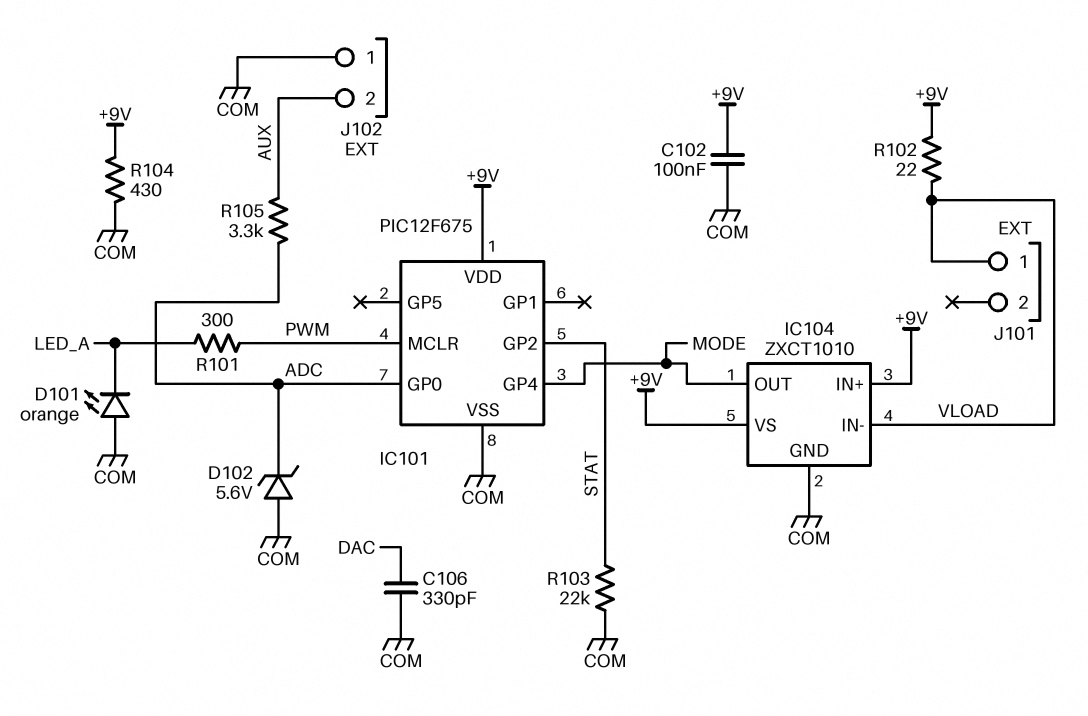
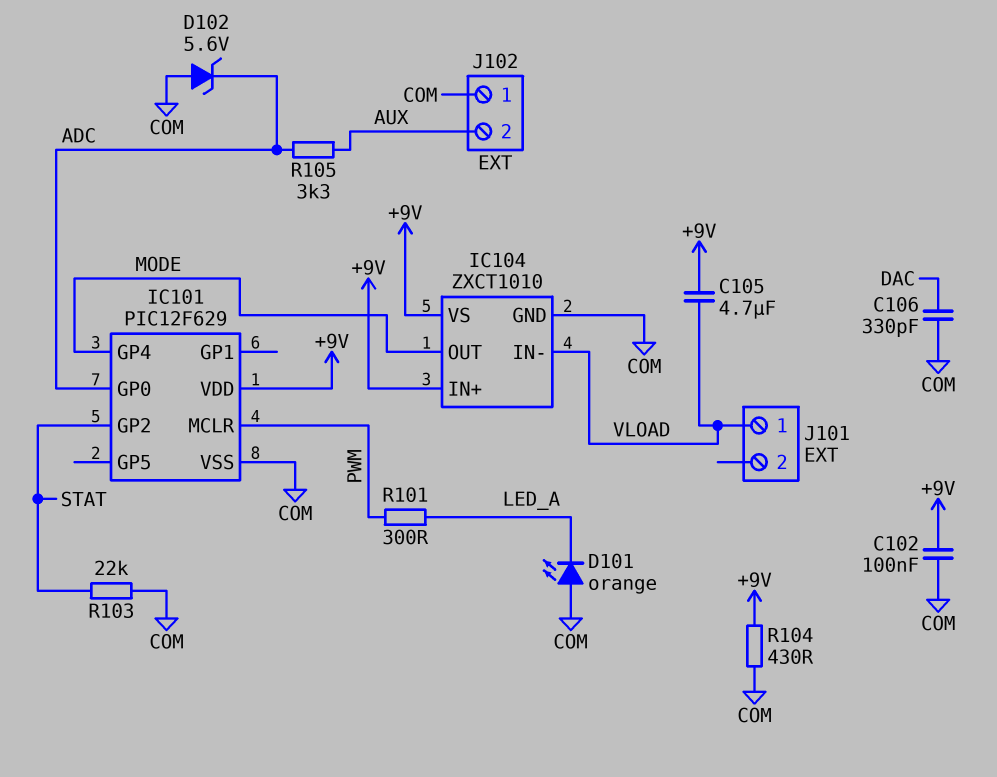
C105: none -> 4.7uF (+9V, VLOAD)
IC101: PIC12F675 -> PIC12F629
R102: 22 (+9V, VLOAD) -> none

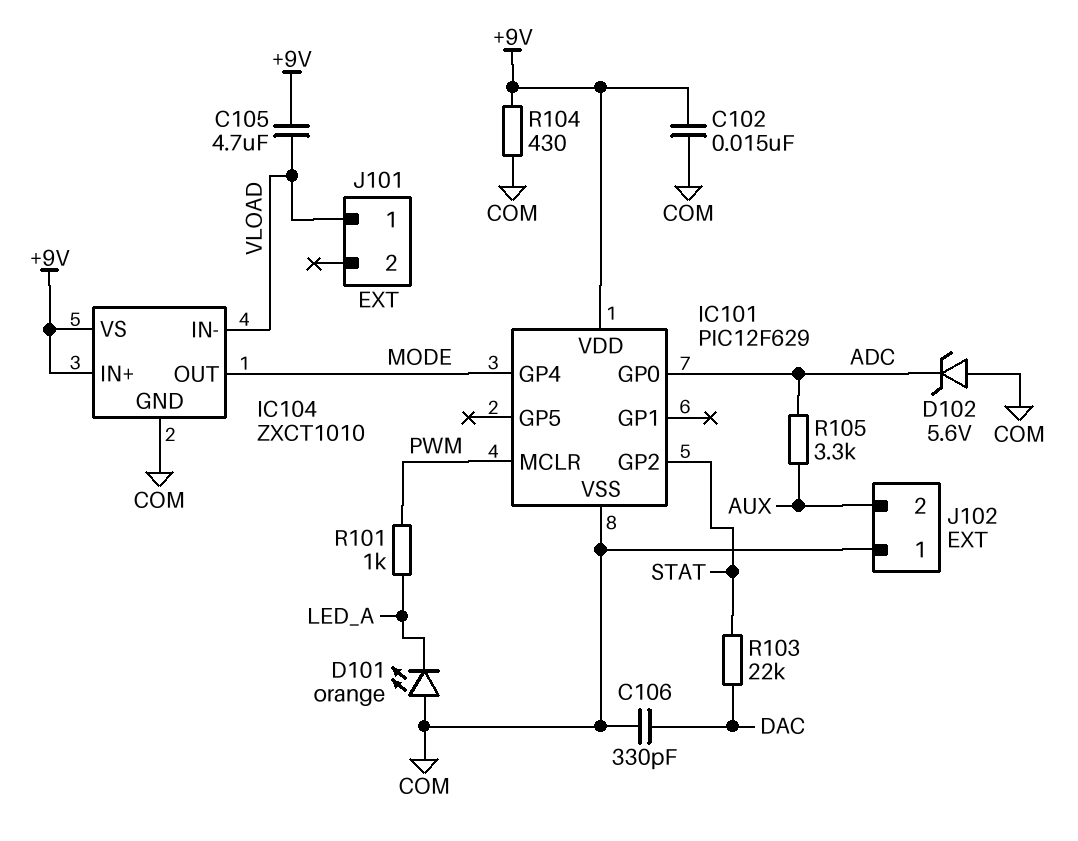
C102: 100nF (+9V, COM) -> 15nF (+9V, COM)
R101: 300 (LED_A, PWM) -> 1k (LED_A, PWM)
R103: 22k (COM, STAT) -> 22k (DAC, STAT)

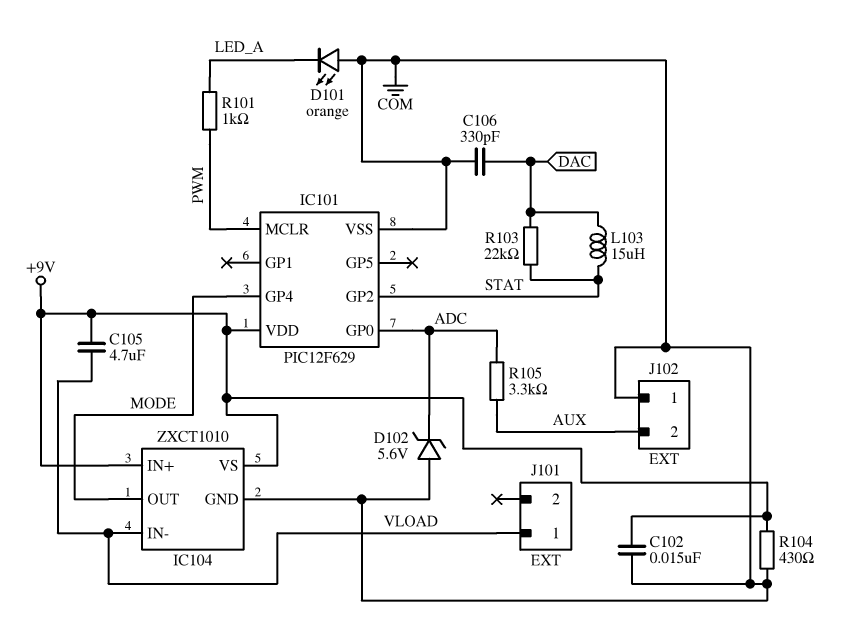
L103: none -> 15uH (DAC, STAT)

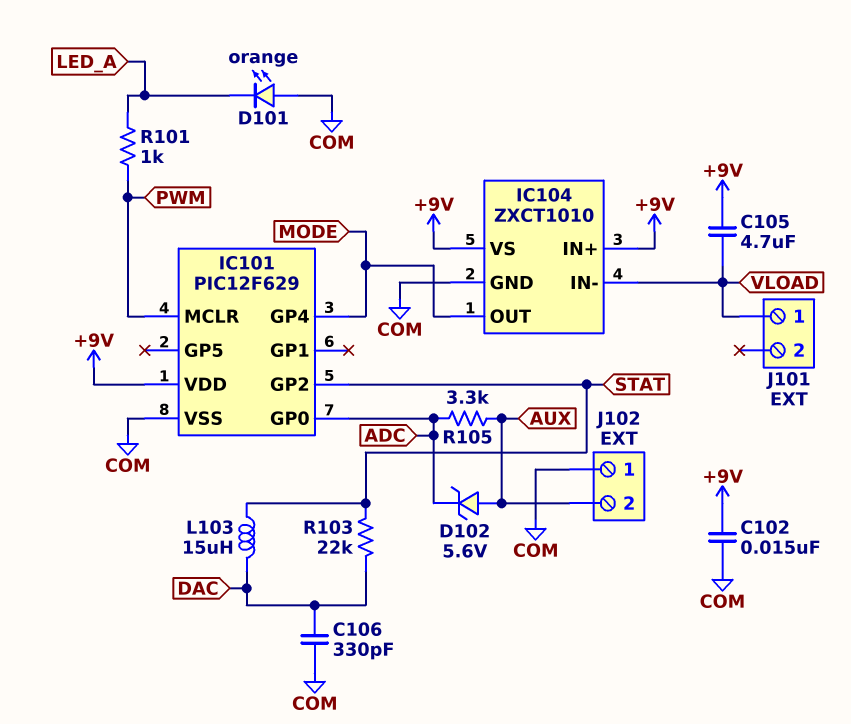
D102: zener 5.6V (A COM, K ADC) -> zener 5.6V (A AUX, K ADC)
R104: 430 (+9V, COM) -> none

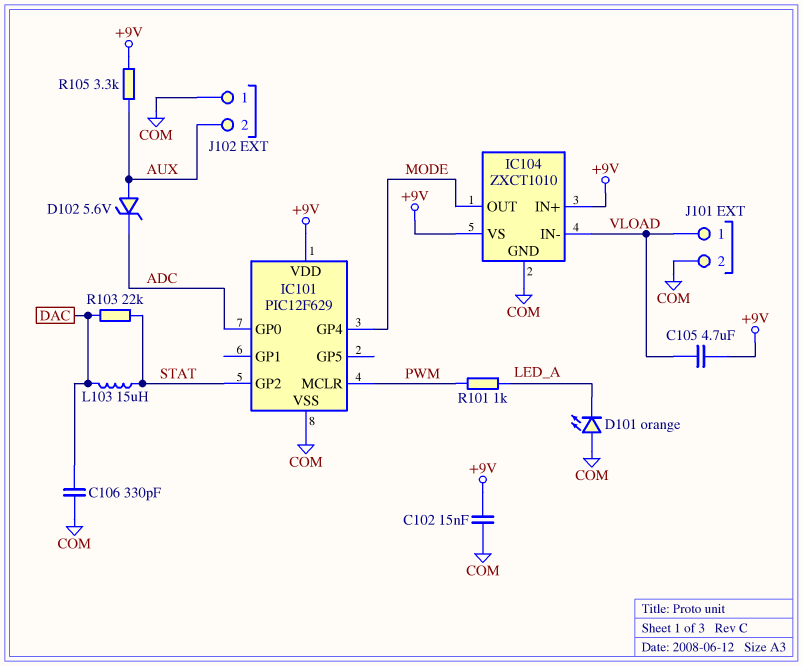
J101 pin 2: none -> COM
R105: 3.3k (ADC, AUX) -> 3.3k (+9V, AUX)

